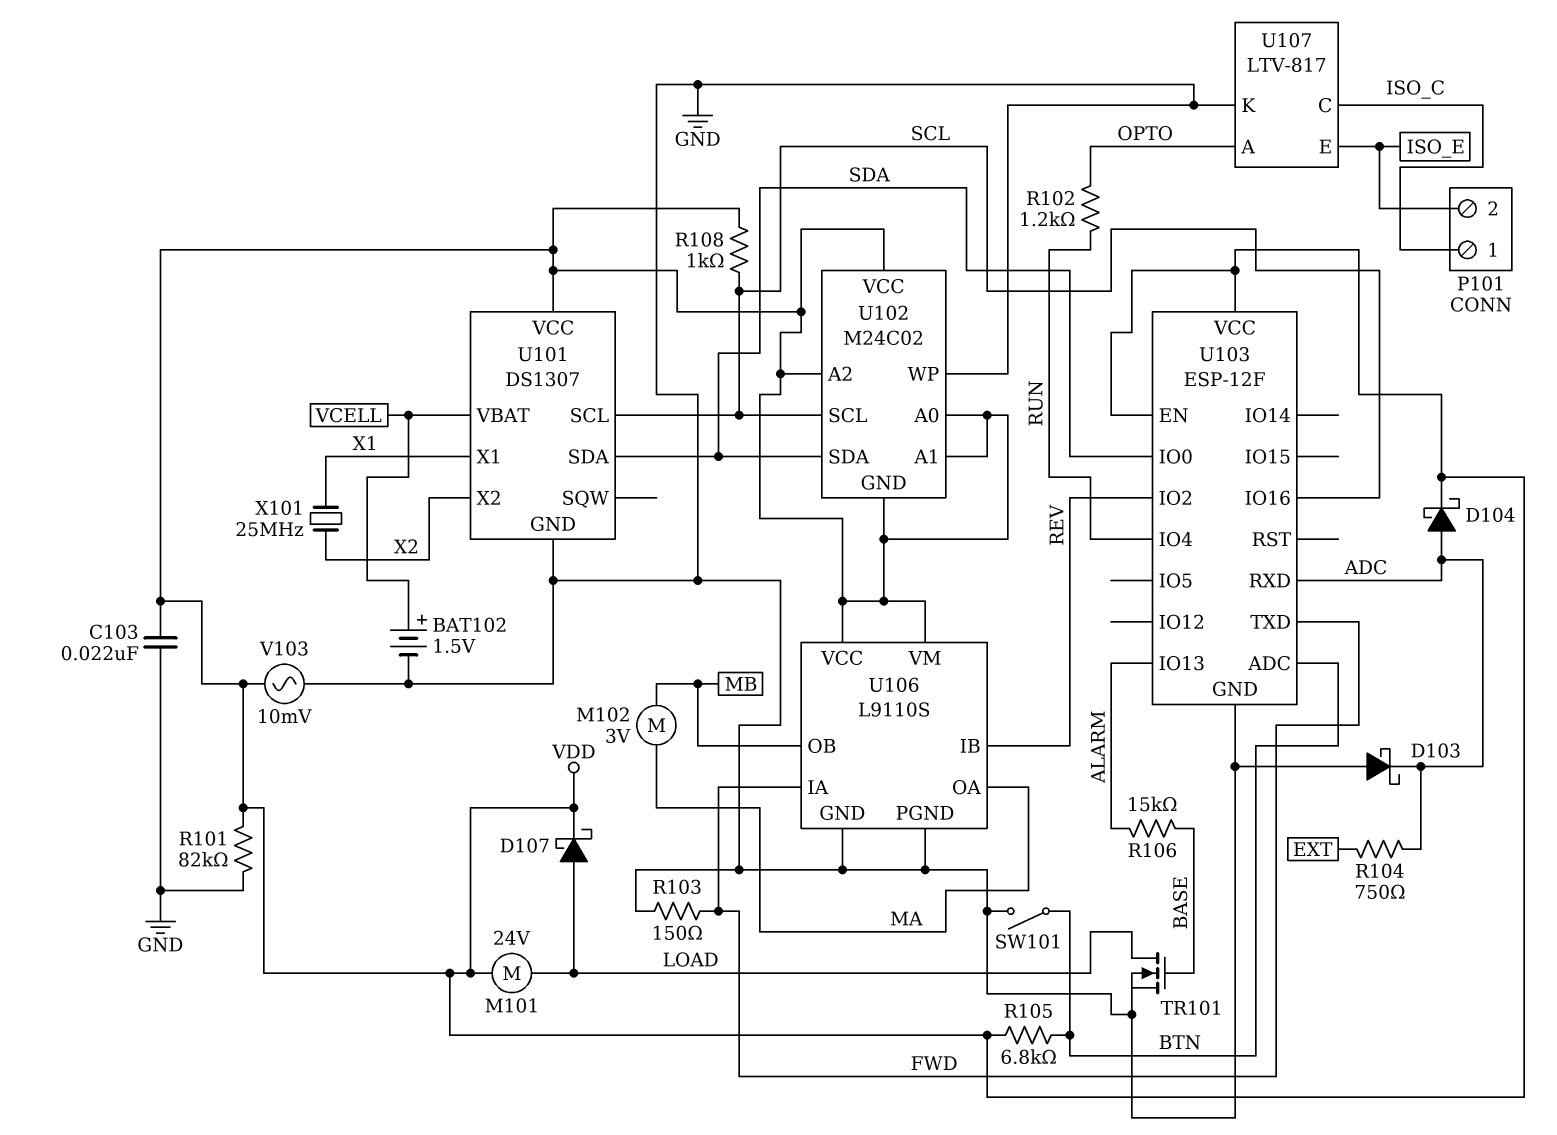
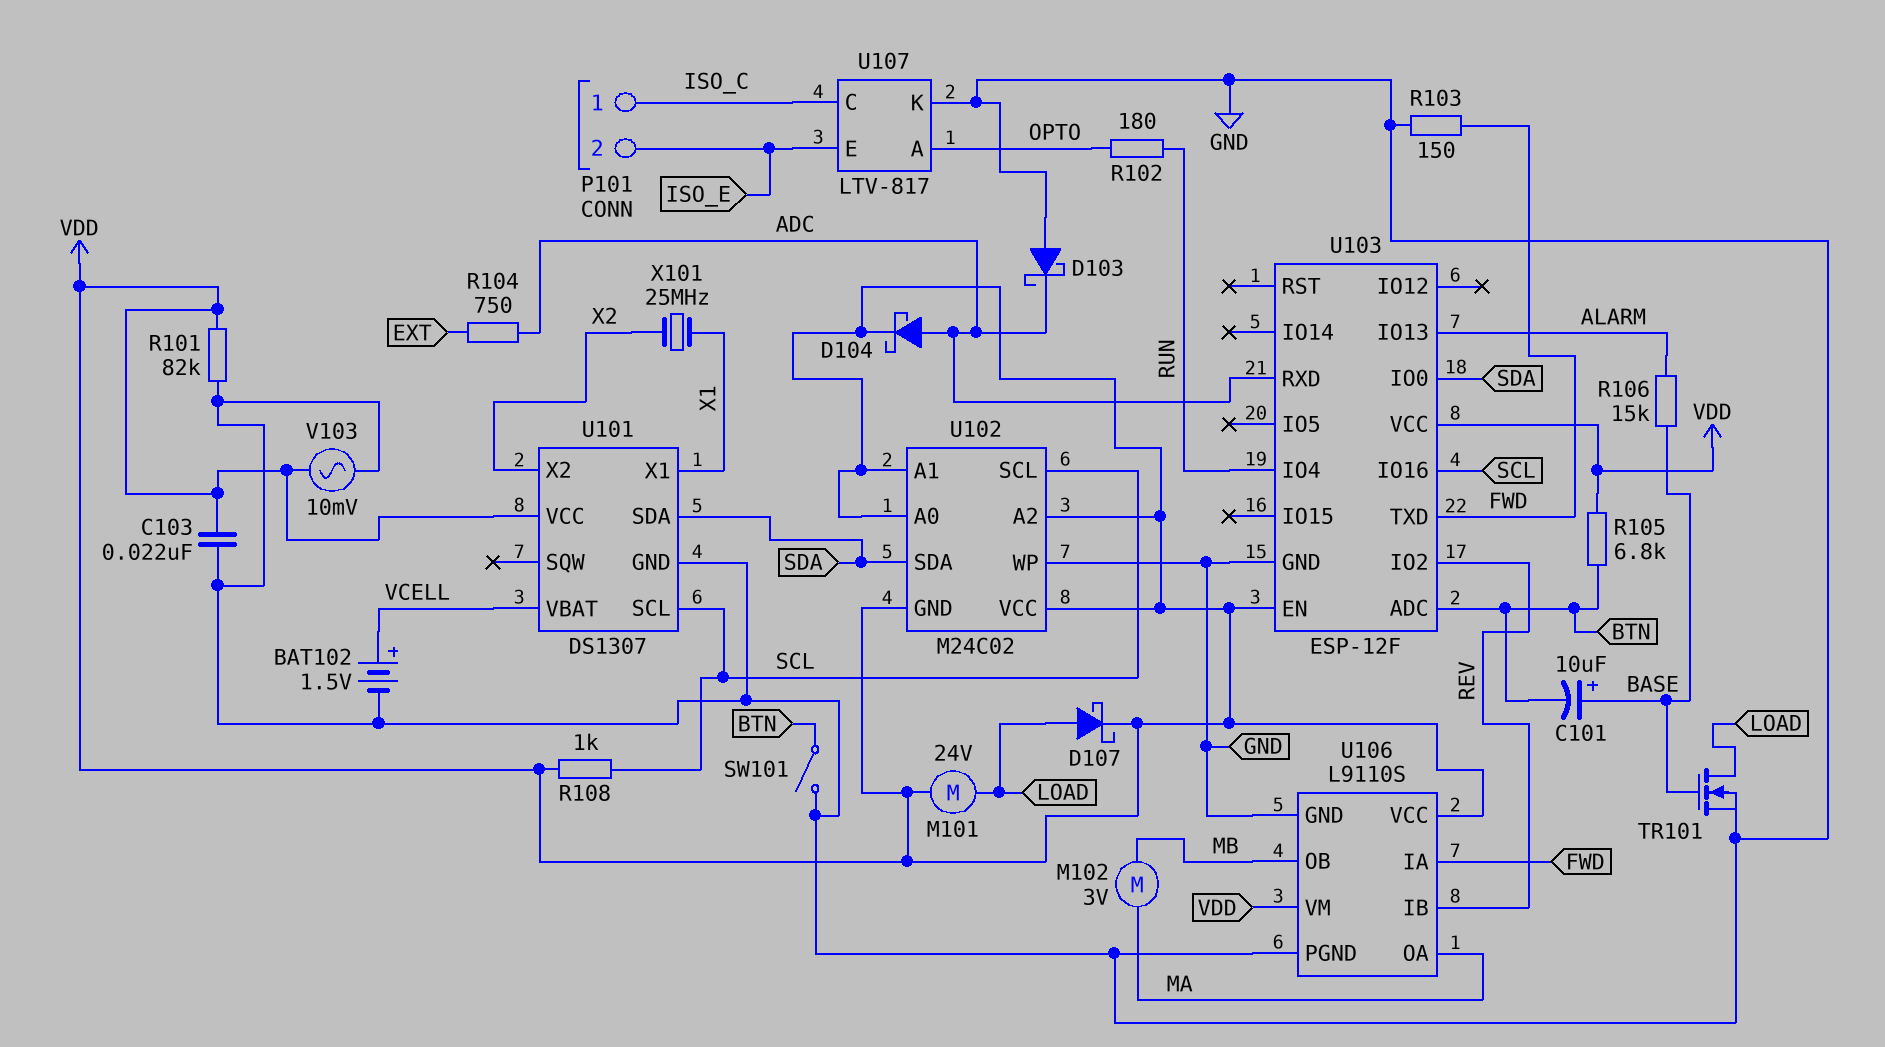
C101: none -> 10uF (plus BASE, minus BTN)
R102: 1.2k (OPTO, RUN) -> 180 (OPTO, RUN)

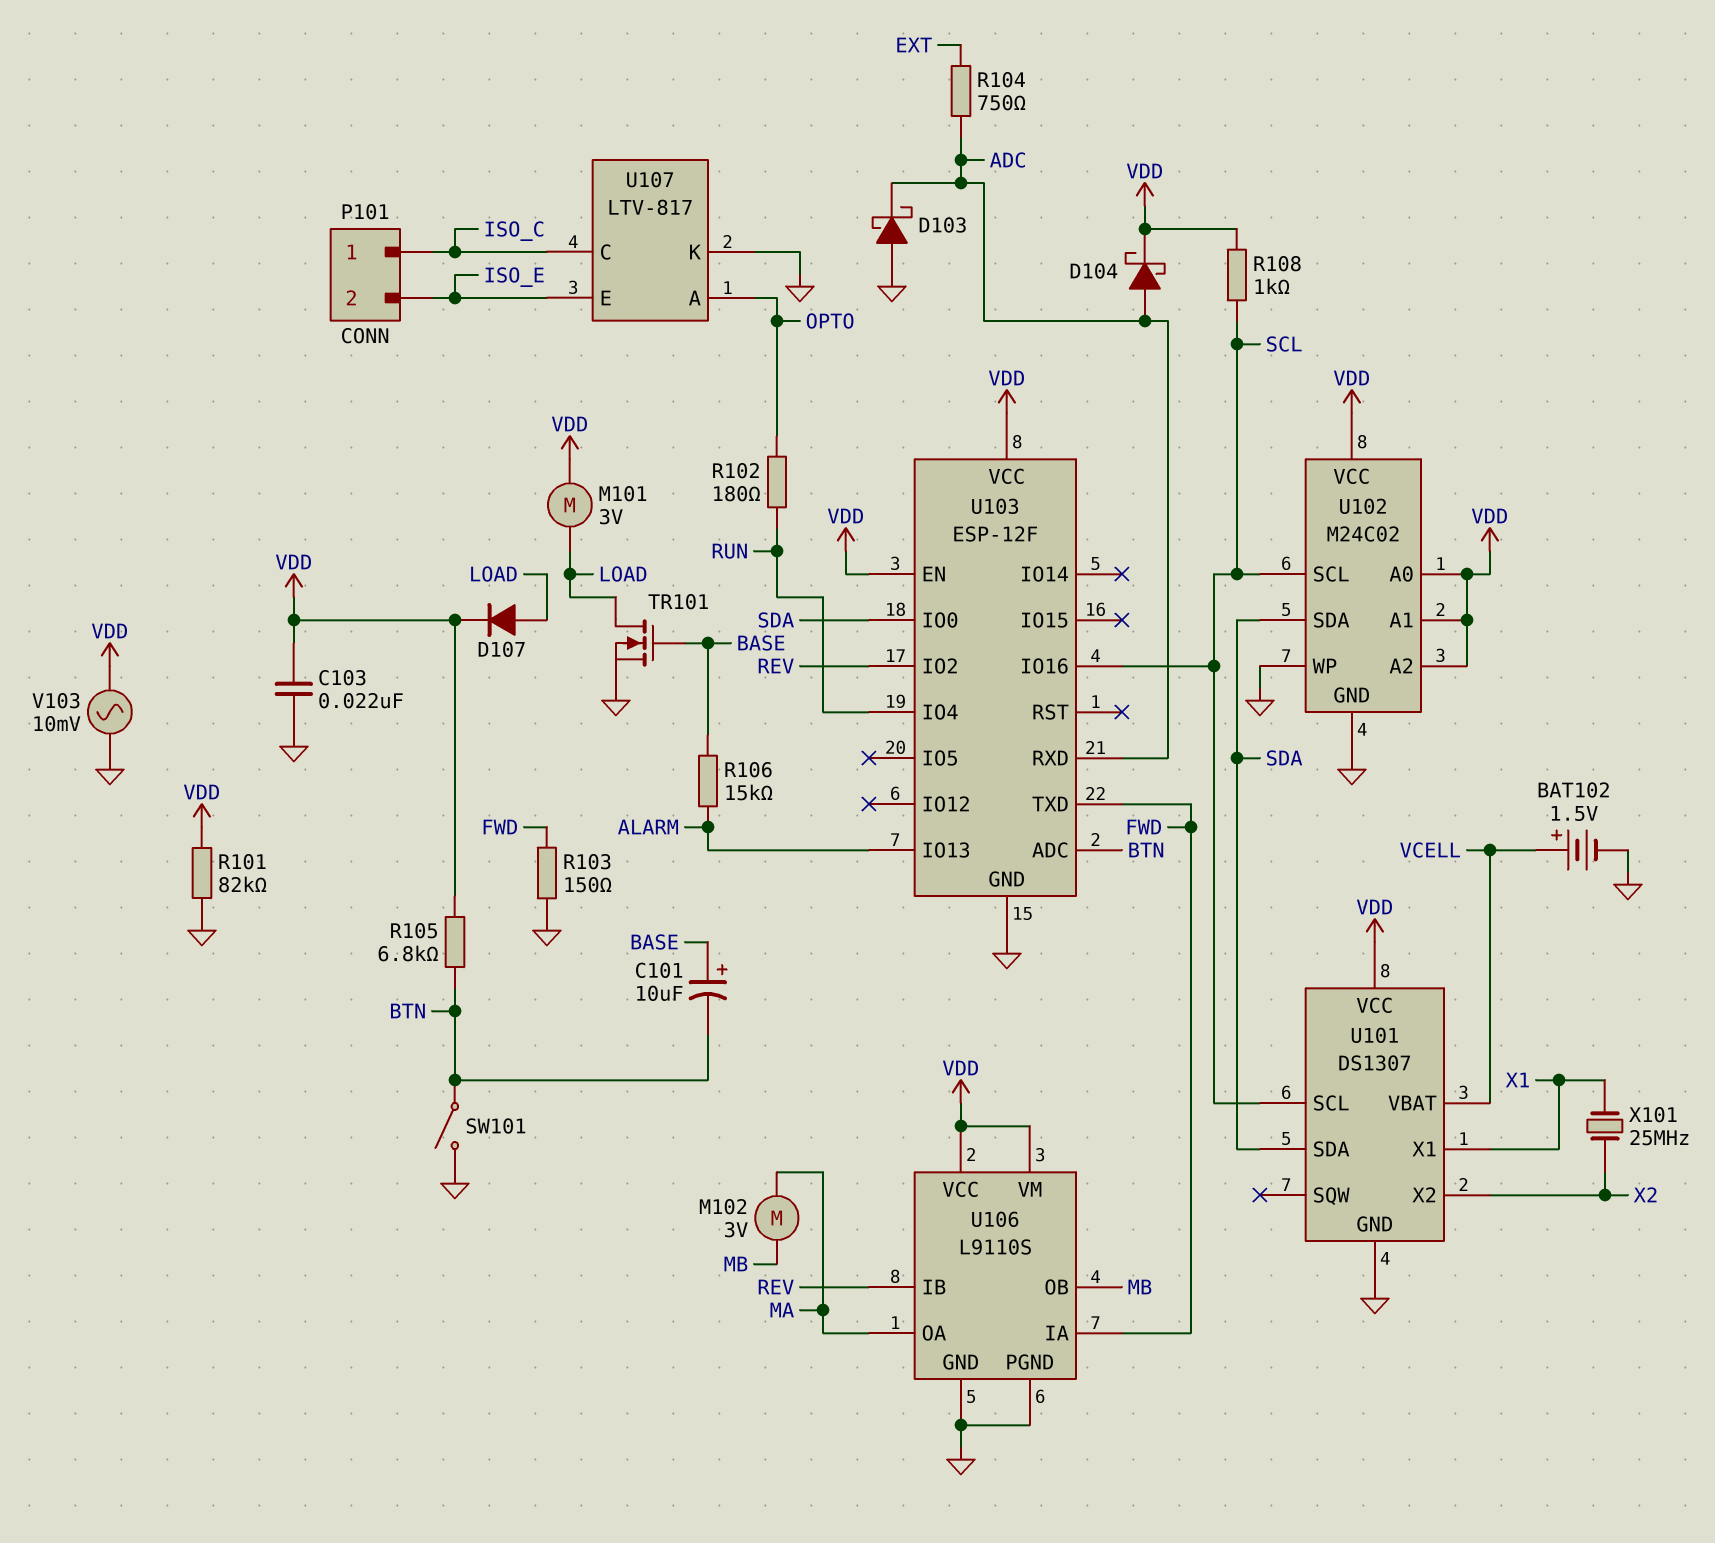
D107: schottky (A LOAD, K VDD) -> diode (A LOAD, K VDD)
M101: motor 24V (LOAD, VDD) -> motor 3V (LOAD, VDD)
U102 pin GND: VDD -> GND

